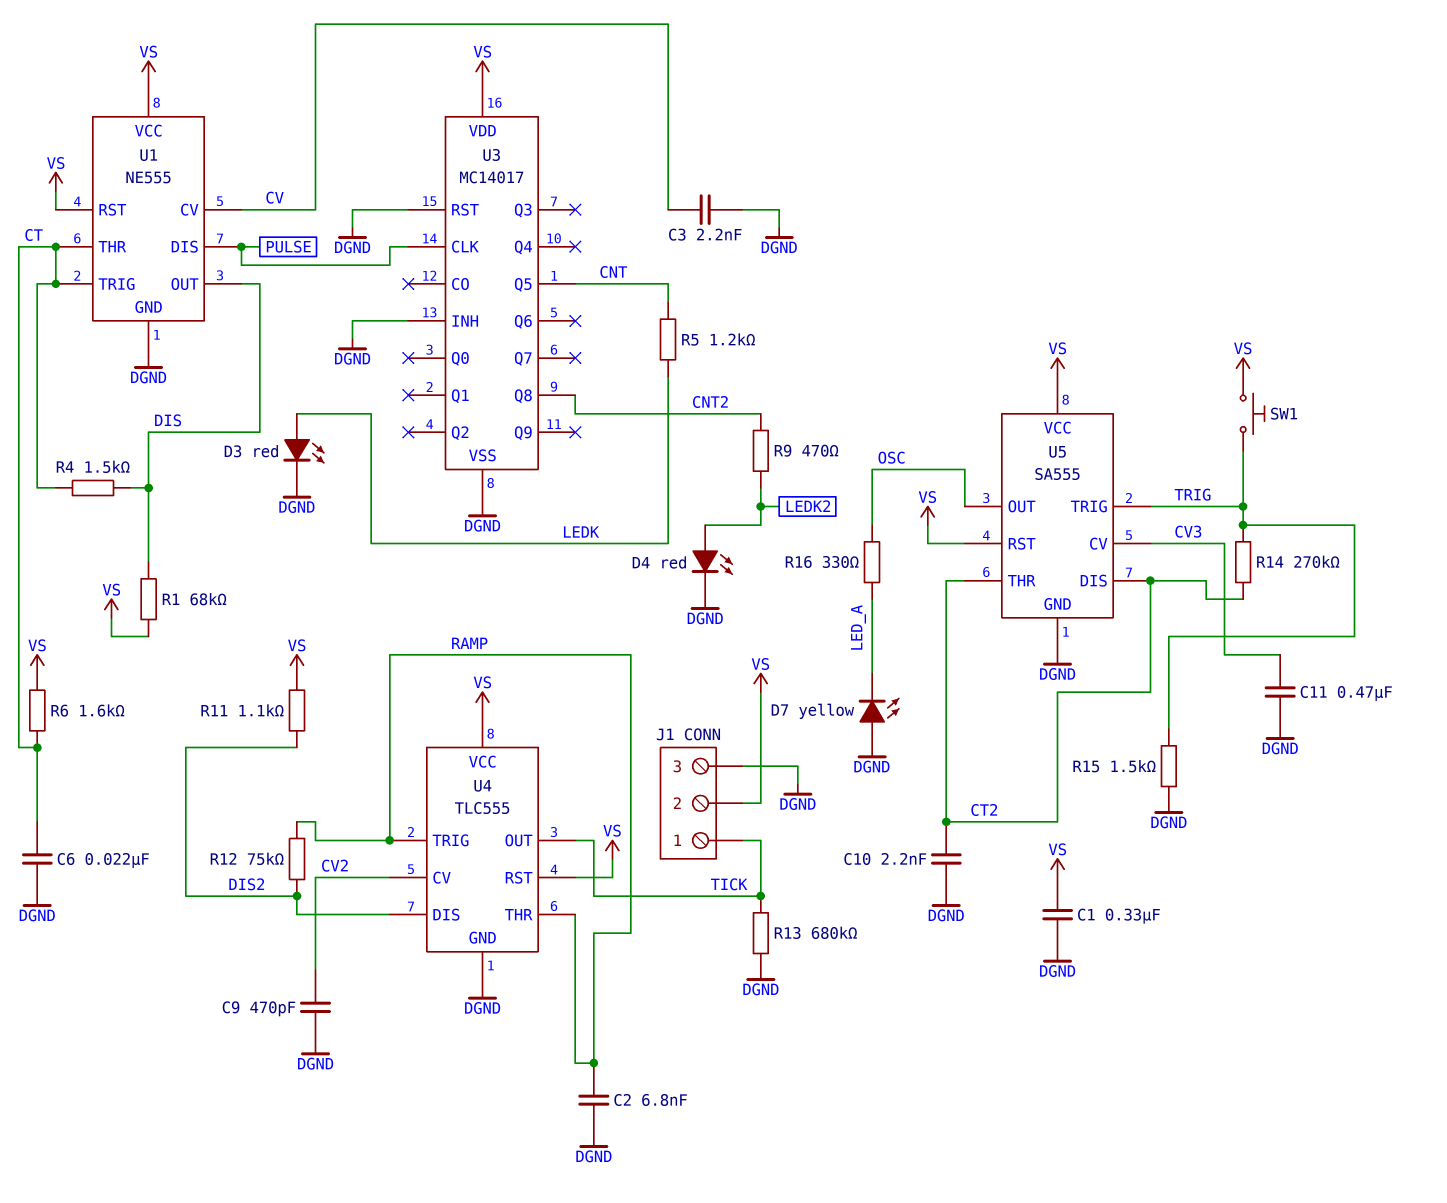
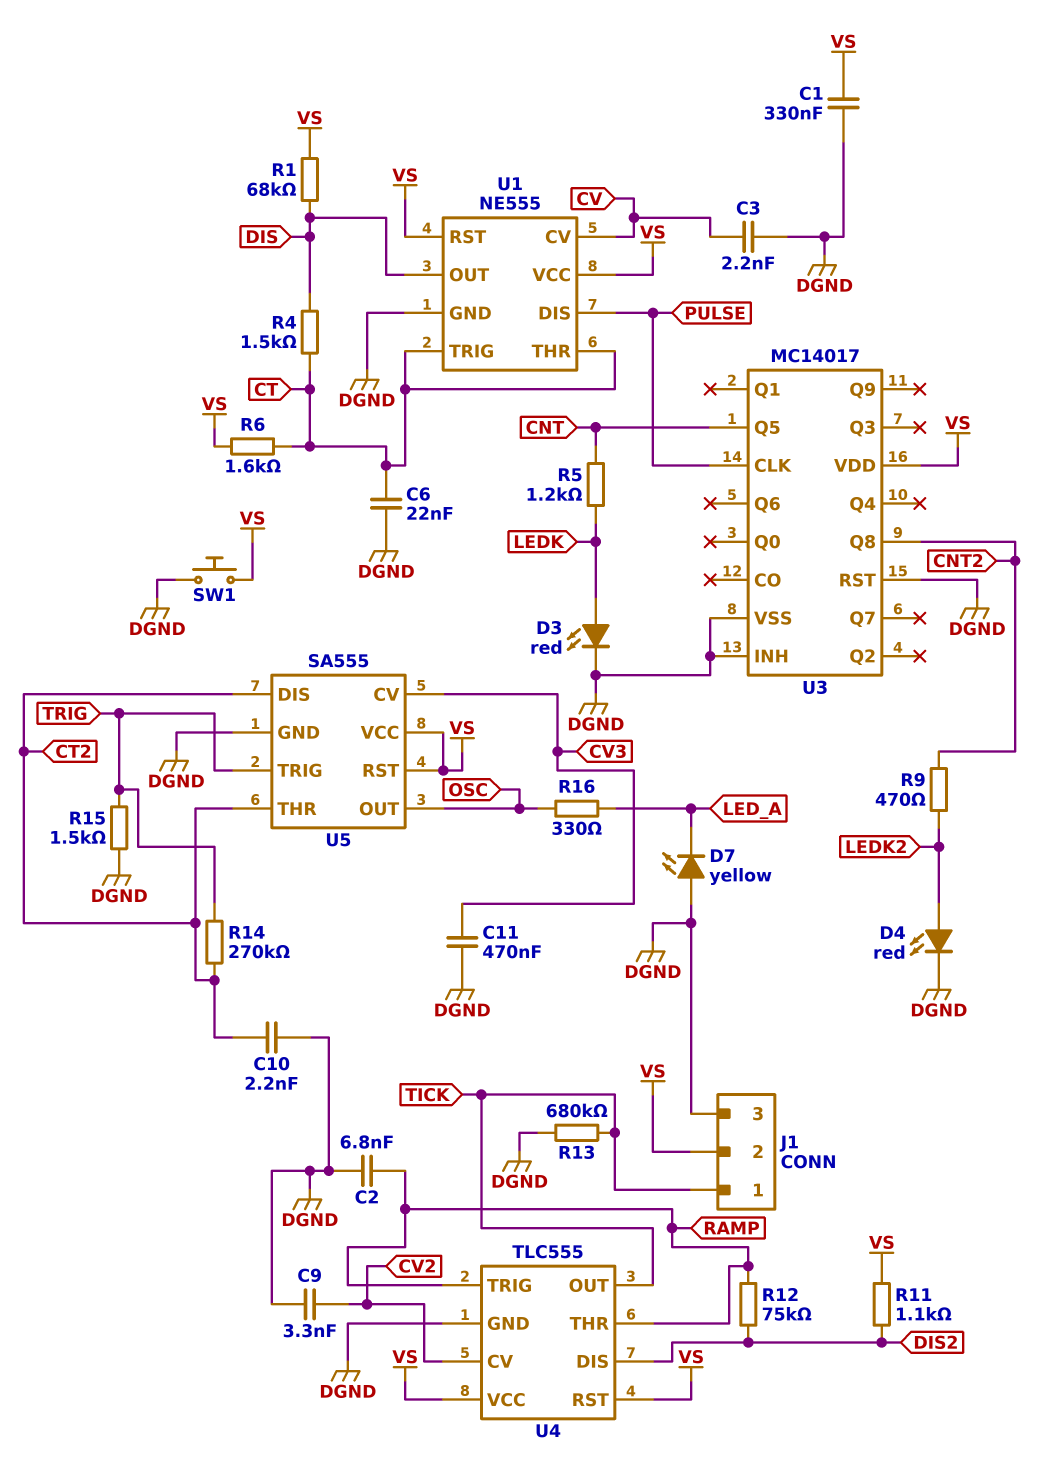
C9: 470pF (CV2, DGND) -> 3.3nF (CV2, DGND)
SW1: button (TRIG, VS) -> button (DGND, VS)

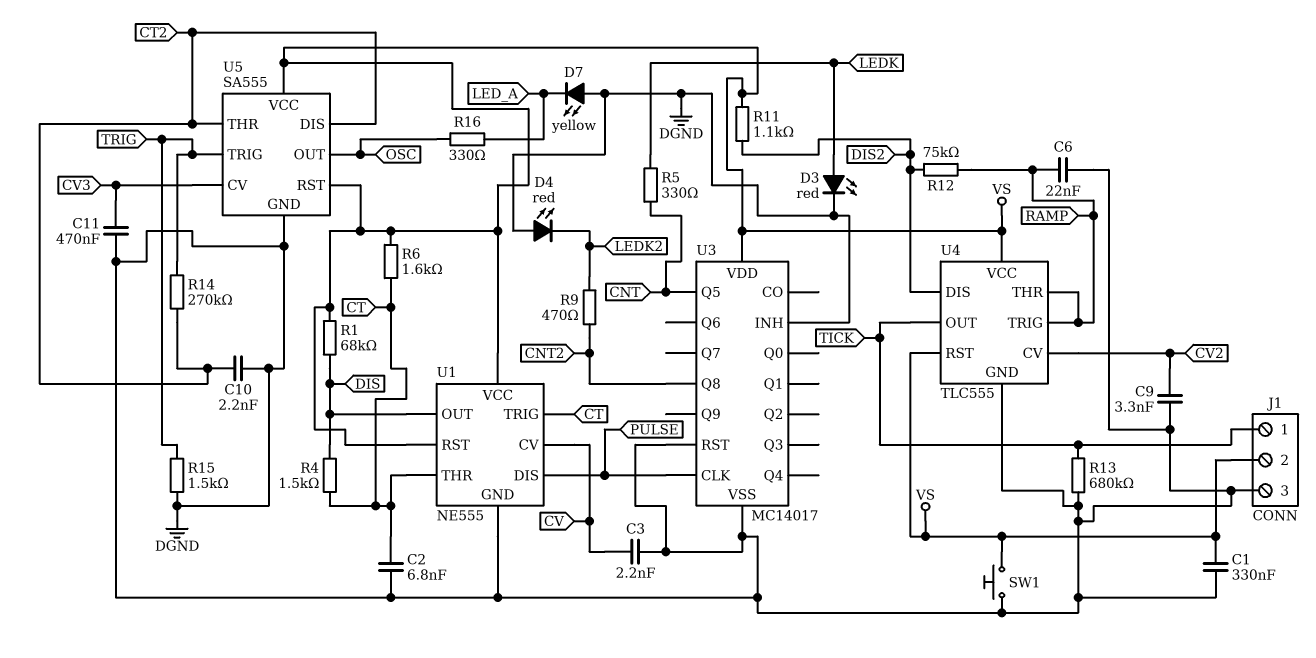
C2: 6.8nF (DGND, RAMP) -> 6.8nF (CT, DGND)
C6: 22nF (CT, DGND) -> 22nF (DGND, RAMP)
D4: LED red (A LEDK2, K DGND) -> LED red (A DGND, K LEDK2)
R5: 1.2k (CNT, LEDK) -> 330 (CNT, LEDK)

